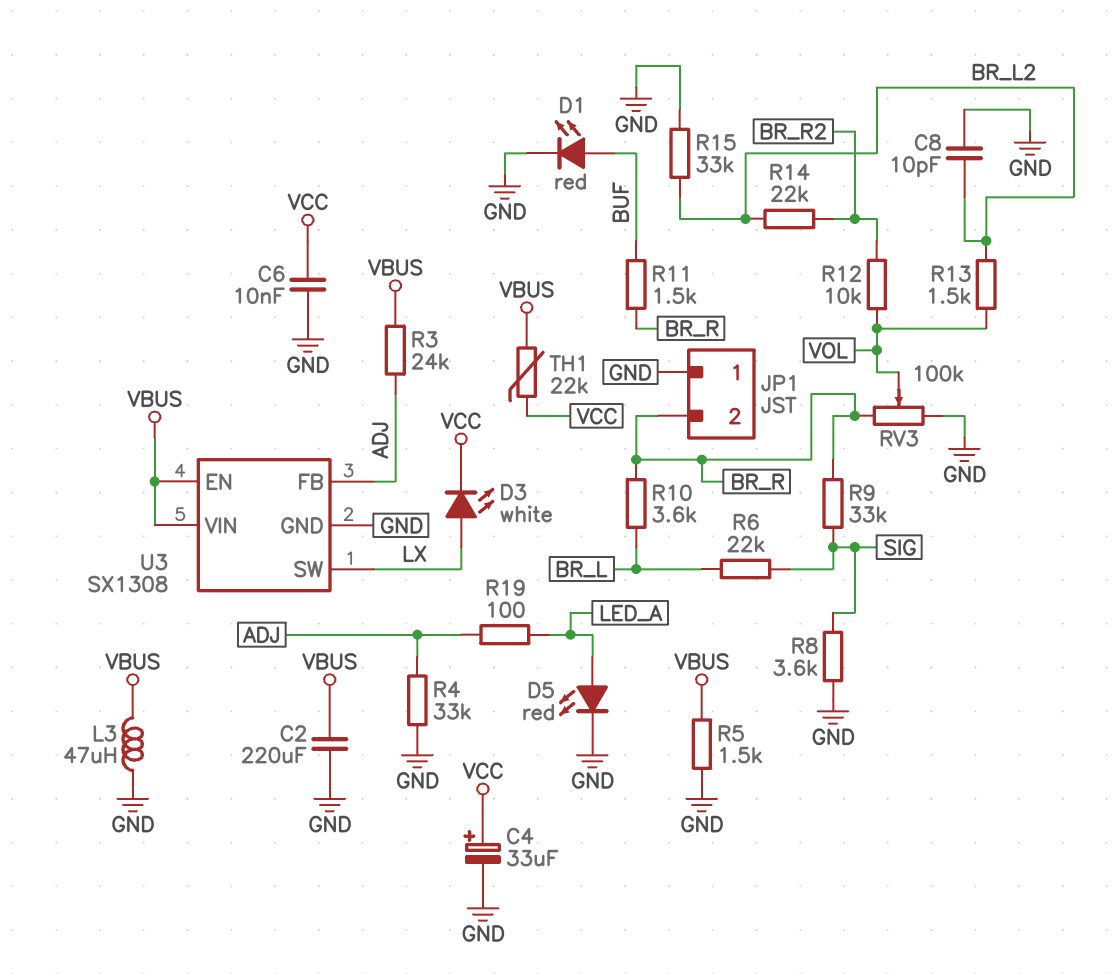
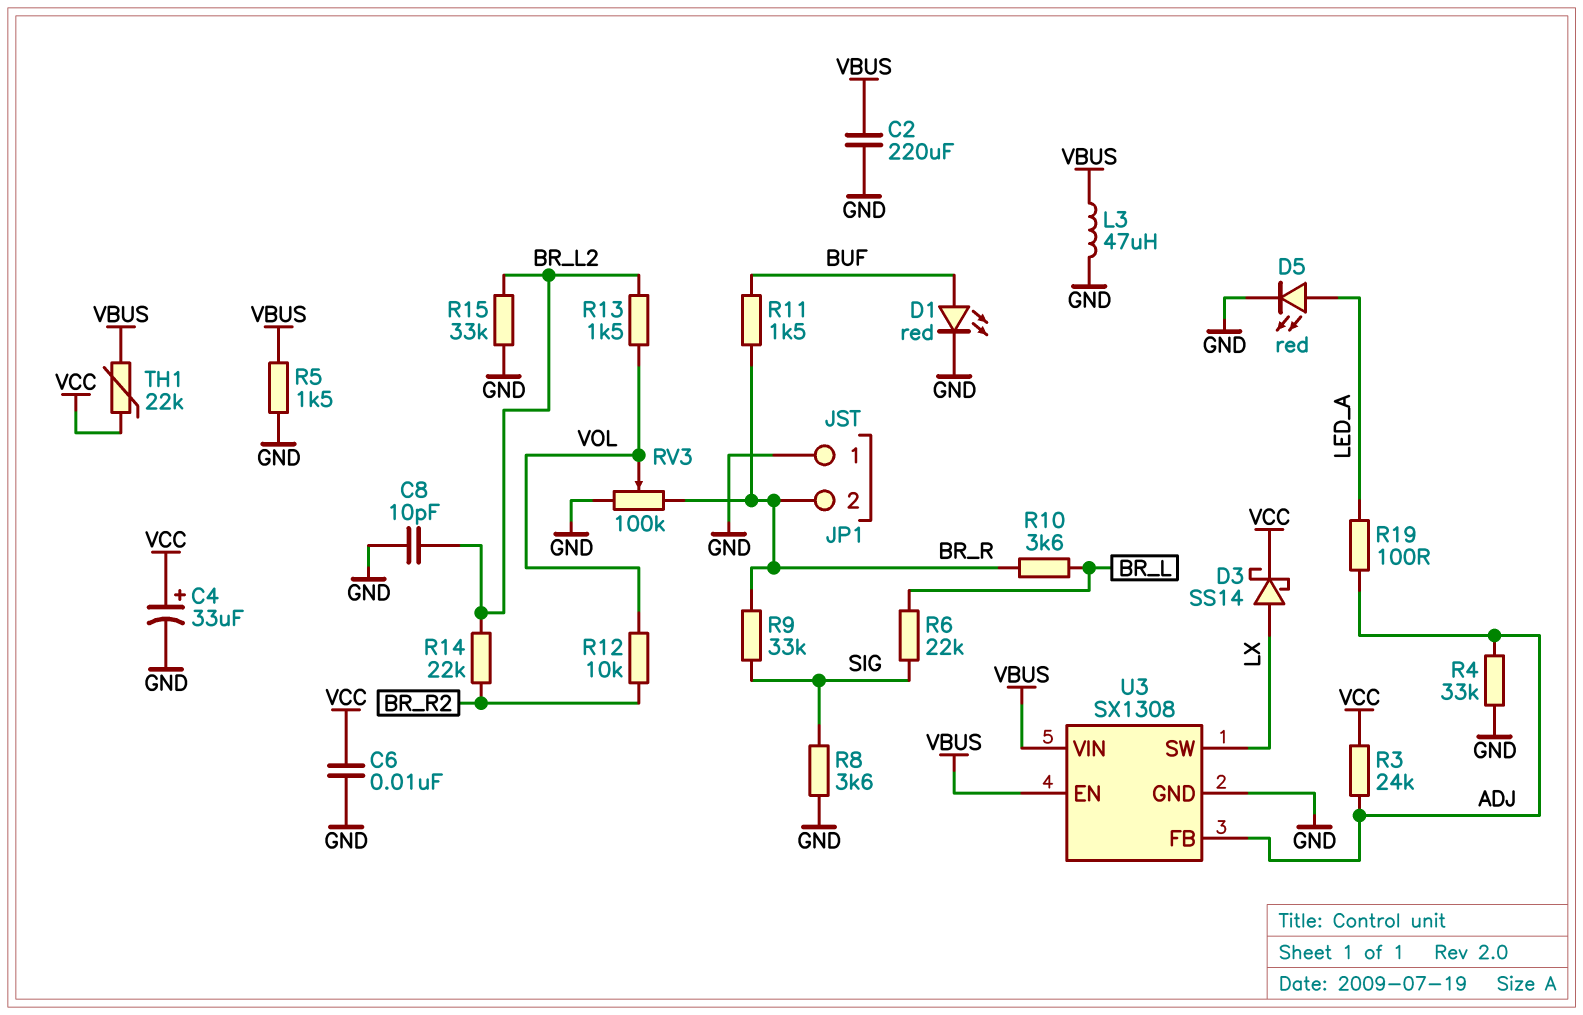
D3: LED white (A LX, K VCC) -> schottky SS14 (A LX, K VCC)
R3: 24k (ADJ, VBUS) -> 24k (ADJ, VCC)

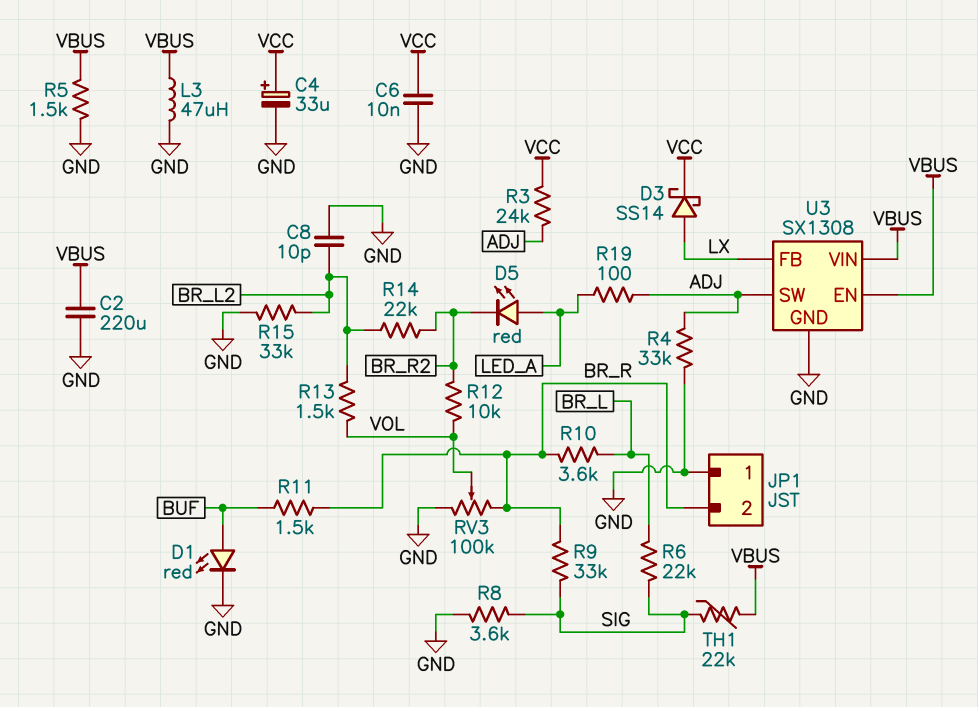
D5: LED red (A LED_A, K GND) -> LED red (A LED_A, K BR_R2)
TH1: 22k (VBUS, VCC) -> 22k (SIG, VBUS)
U3 pin FB: ADJ -> LX
U3 pin SW: LX -> ADJ

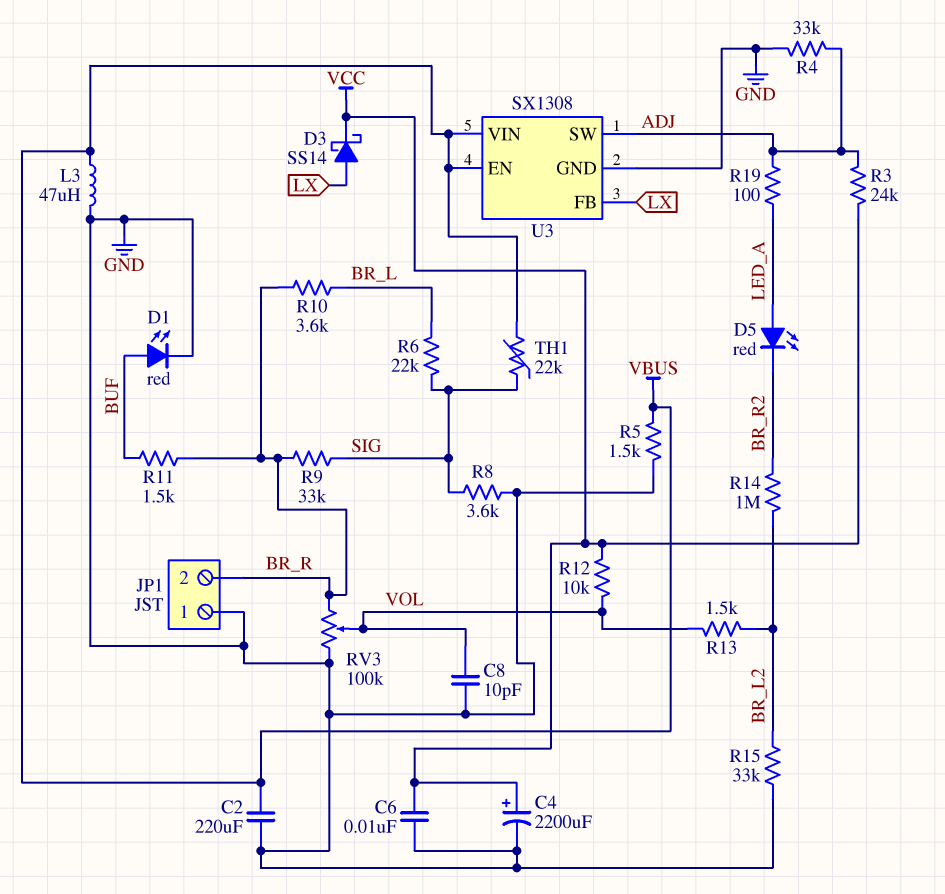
C4: 33uF (plus VCC, minus GND) -> 2200uF (plus VCC, minus GND)
C8: 10pF (BR_L2, GND) -> 10pF (GND, VOL)
R12: 10k (BR_R2, VOL) -> 10k (VCC, VOL)
R14: 22k (BR_L2, BR_R2) -> 1M (BR_L2, BR_R2)

